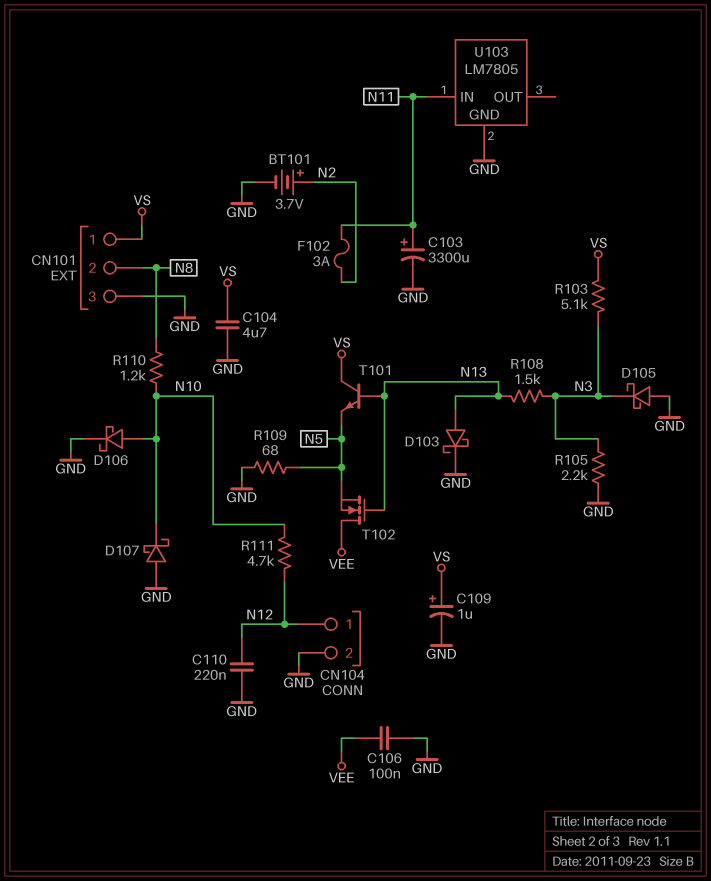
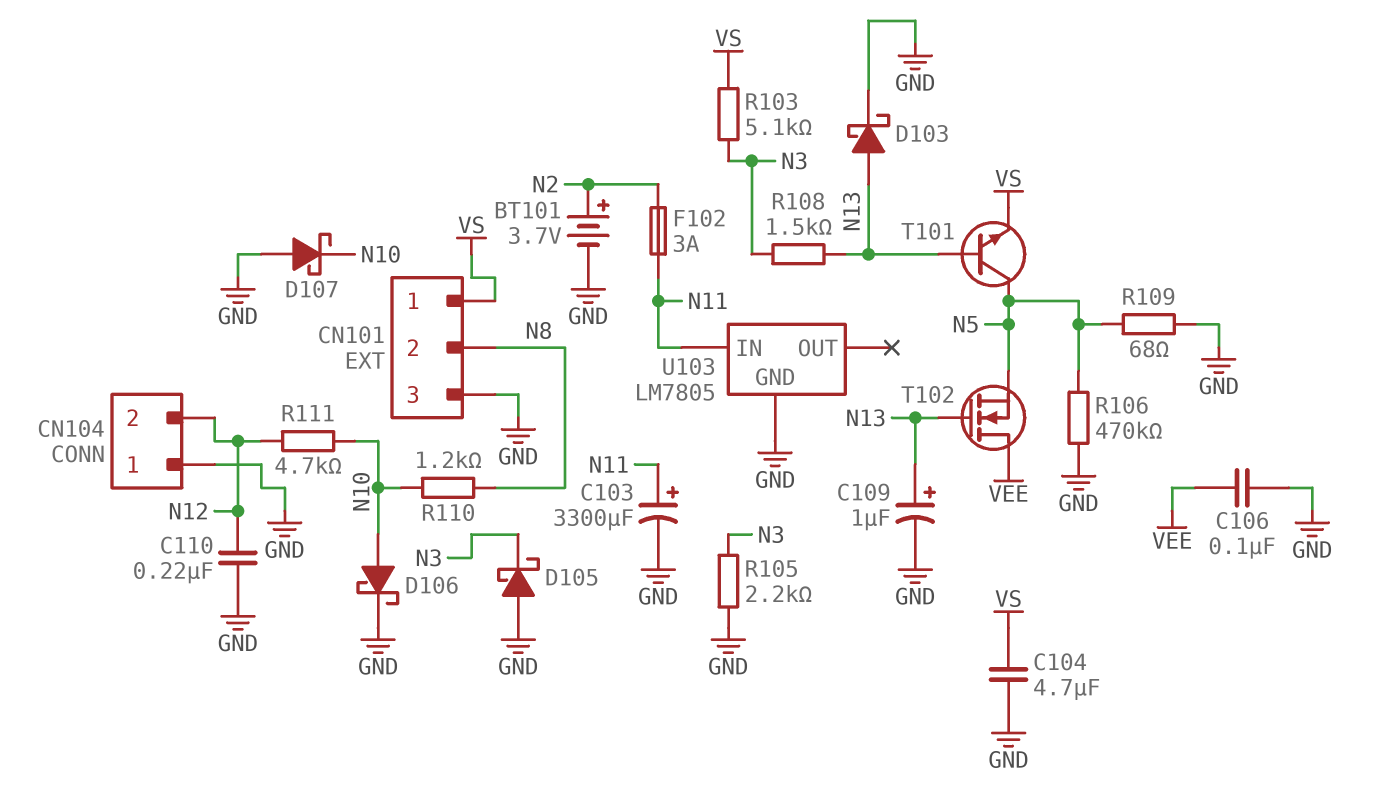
C109: 1uF (plus VS, minus GND) -> 1uF (plus N13, minus GND)
CN104 pin 1: N12 -> GND
CN104 pin 2: GND -> N12
R106: none -> 470k (GND, N5)
T101: NPN (B N13, C VS, E N5) -> NPN (B N13, C N5, E VS)

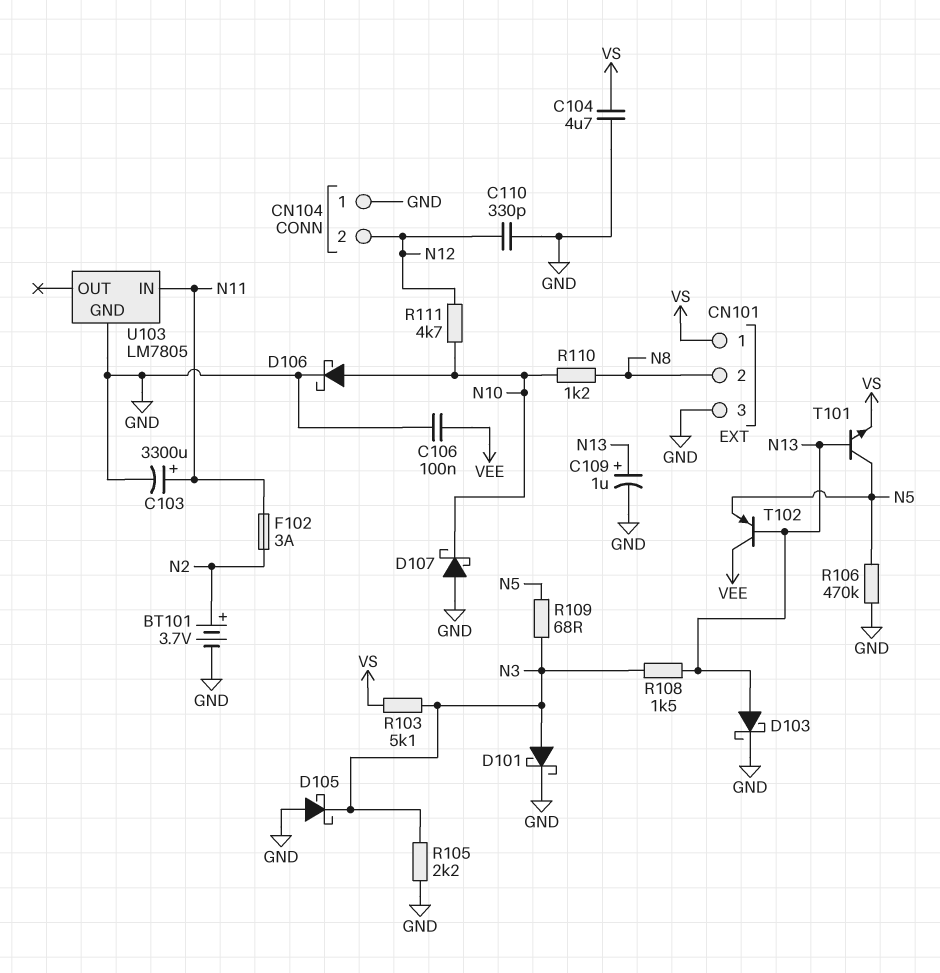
C110: 220nF (GND, N12) -> 330pF (GND, N12)
D101: none -> schottky (A N3, K GND)
R109: 68 (GND, N5) -> 68 (N3, N5)
T102: NMOS (G N13, D VEE, S N5) -> PNP (B N13, C VEE, E N5)

